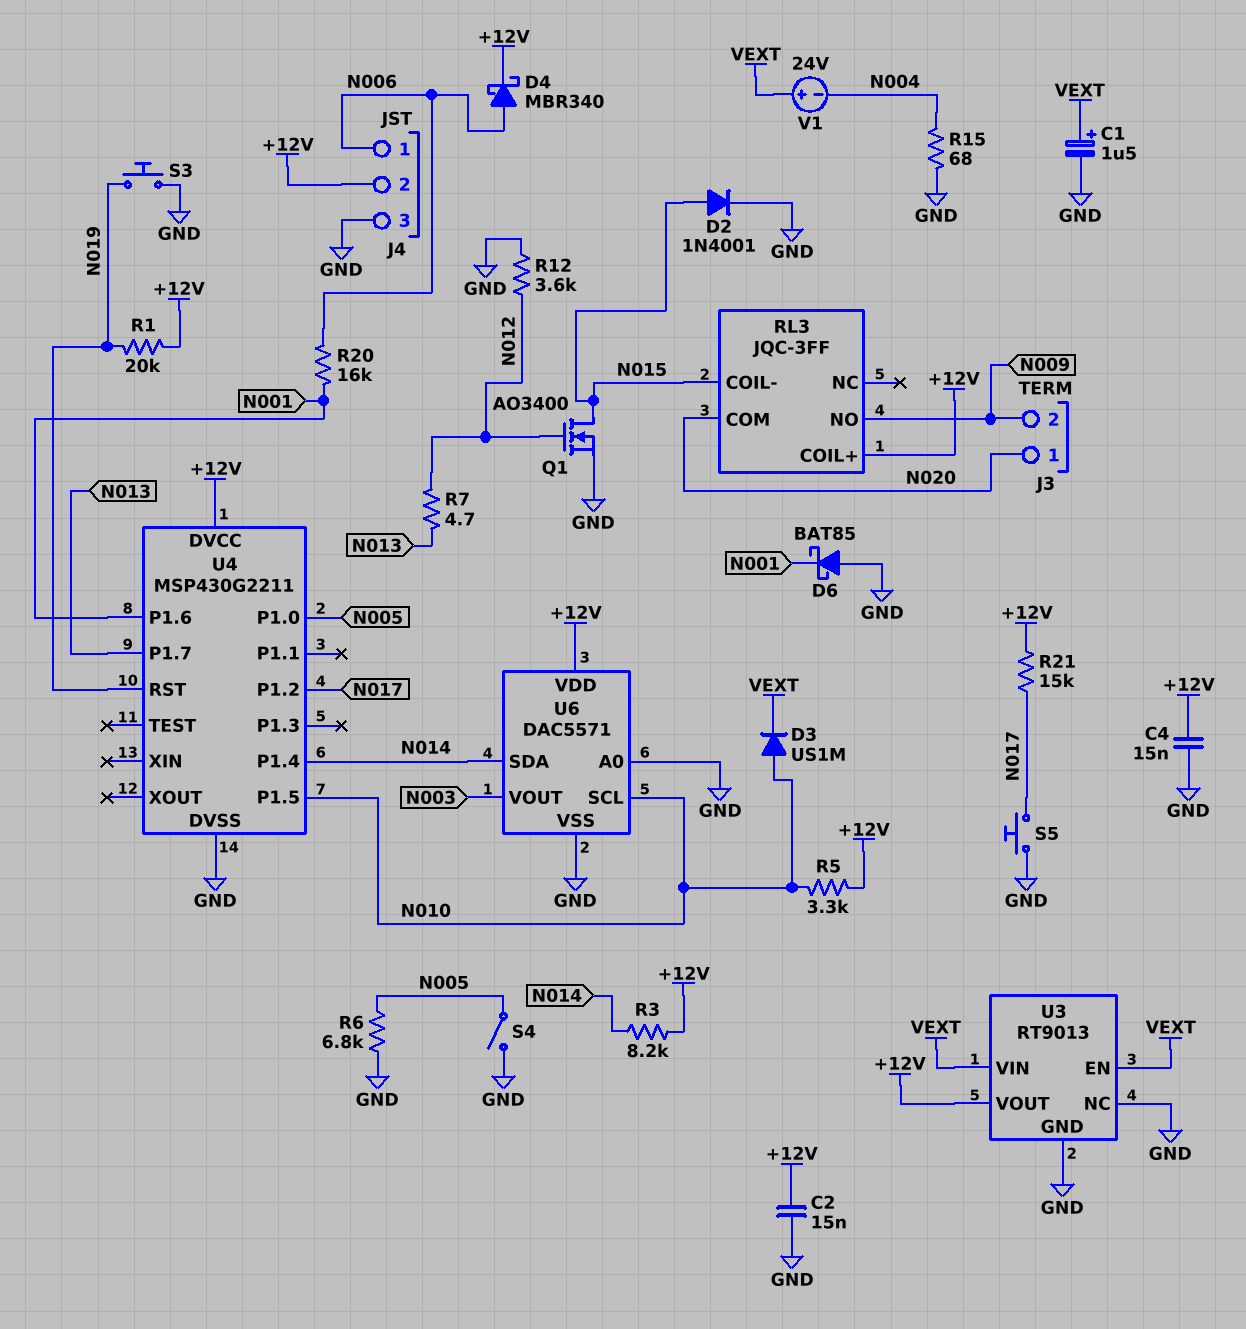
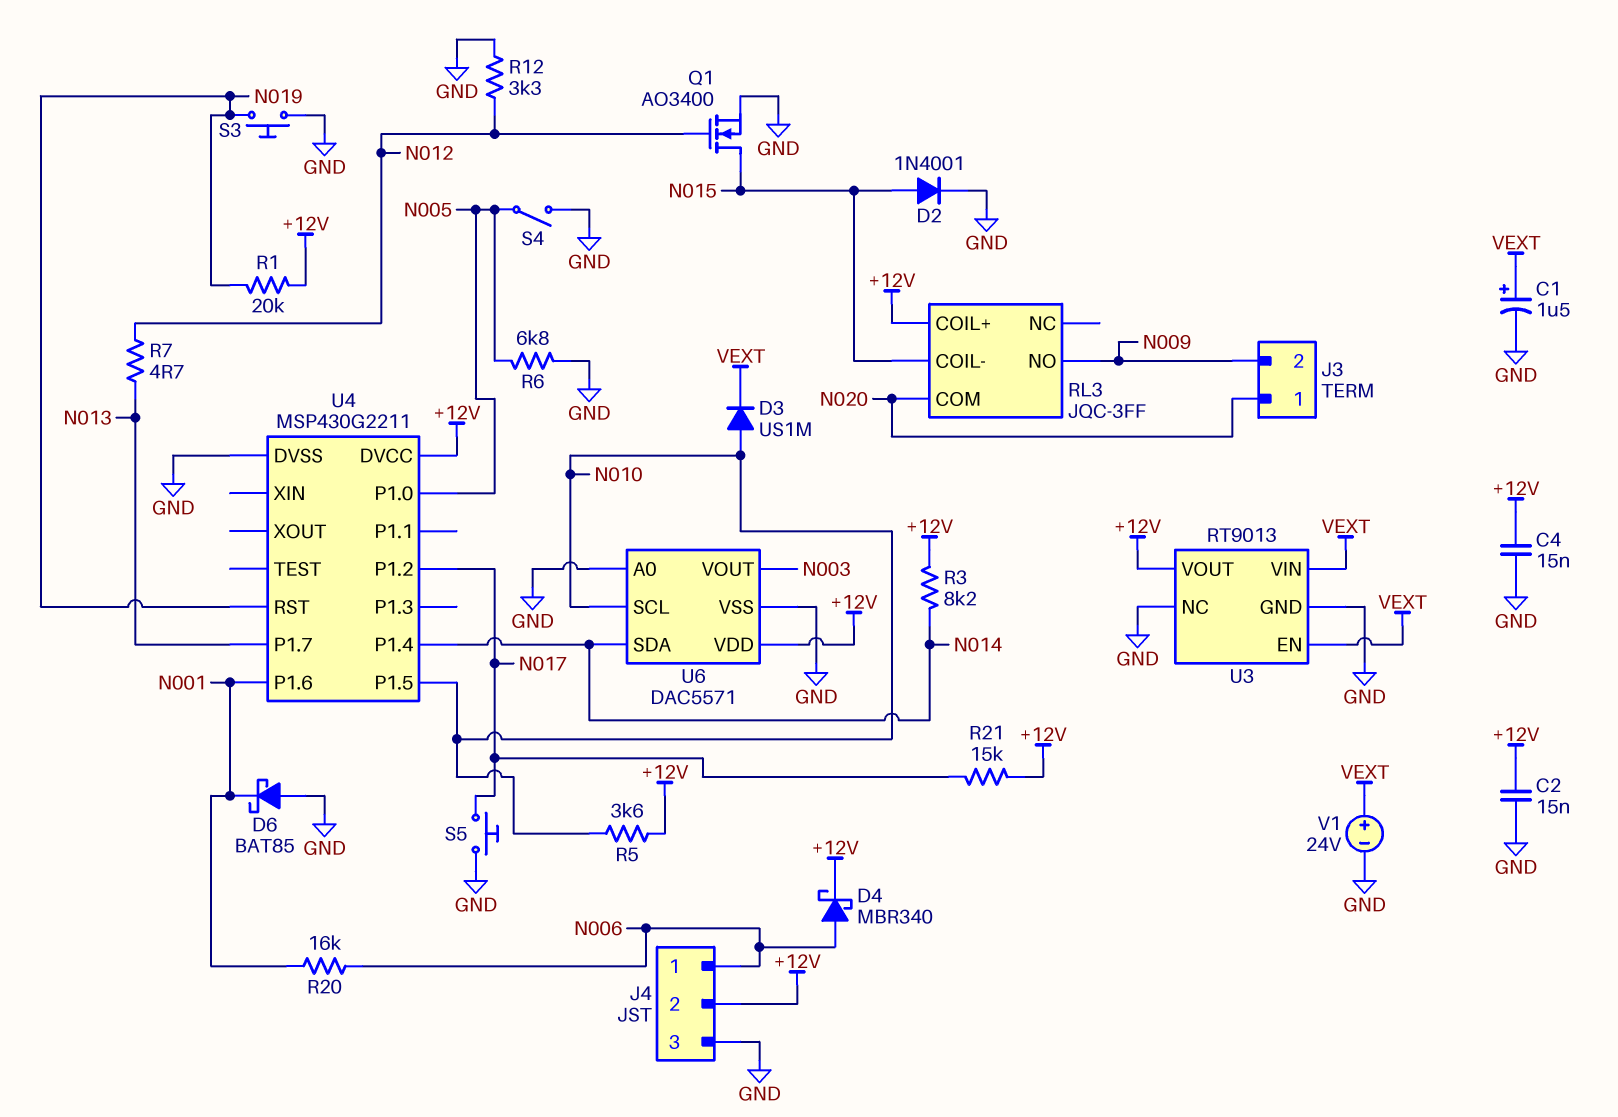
R5: 3.3k (+12V, N010) -> 3.6k (+12V, N010)
R12: 3.6k (GND, N012) -> 3.3k (GND, N012)
R15: 68 (GND, N004) -> none
V1: 24V (plus VEXT, minus N004) -> 24V (plus VEXT, minus GND)

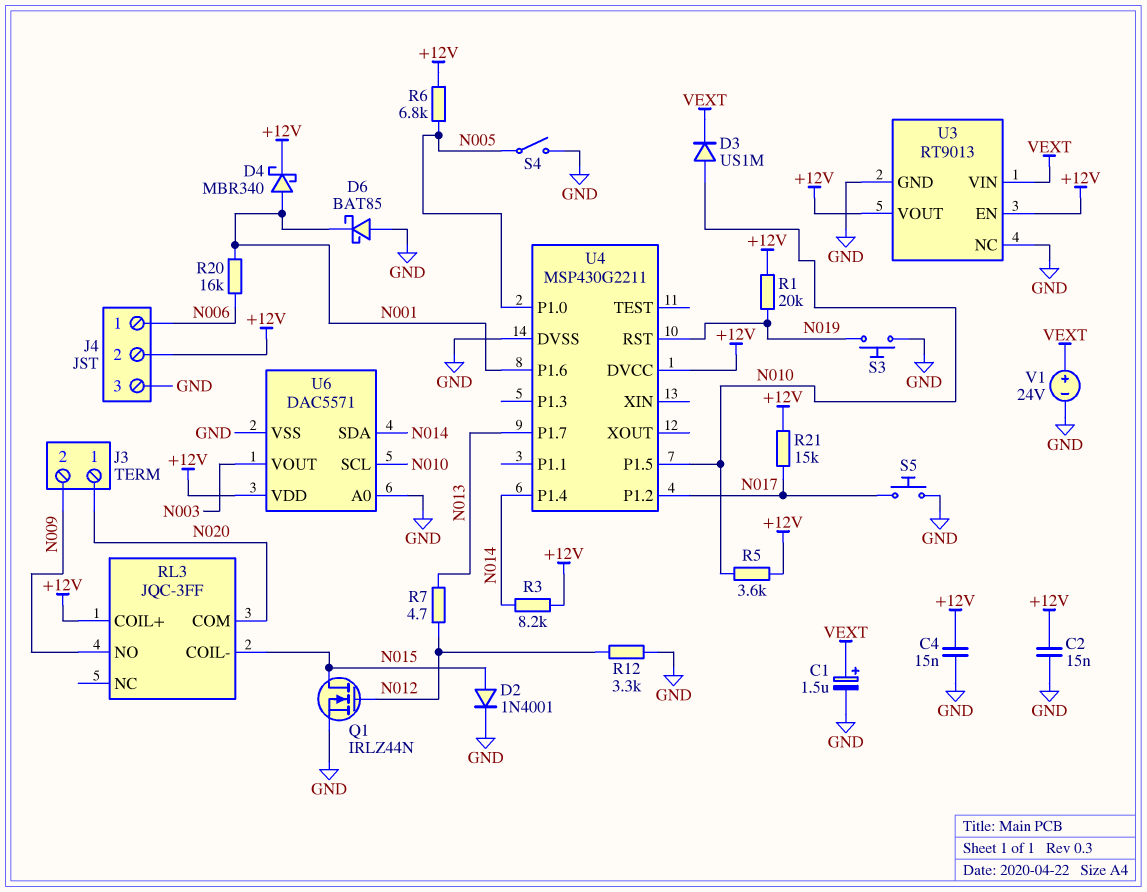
D4: schottky MBR340 (A N006, K +12V) -> schottky MBR340 (A N001, K +12V)
Q1: NMOS AO3400 (G N012, D N015, S GND) -> NMOS IRLZ44N (G N012, D N015, S GND)
R6: 6.8k (GND, N005) -> 6.8k (+12V, N005)
U3 pin EN: VEXT -> +12V

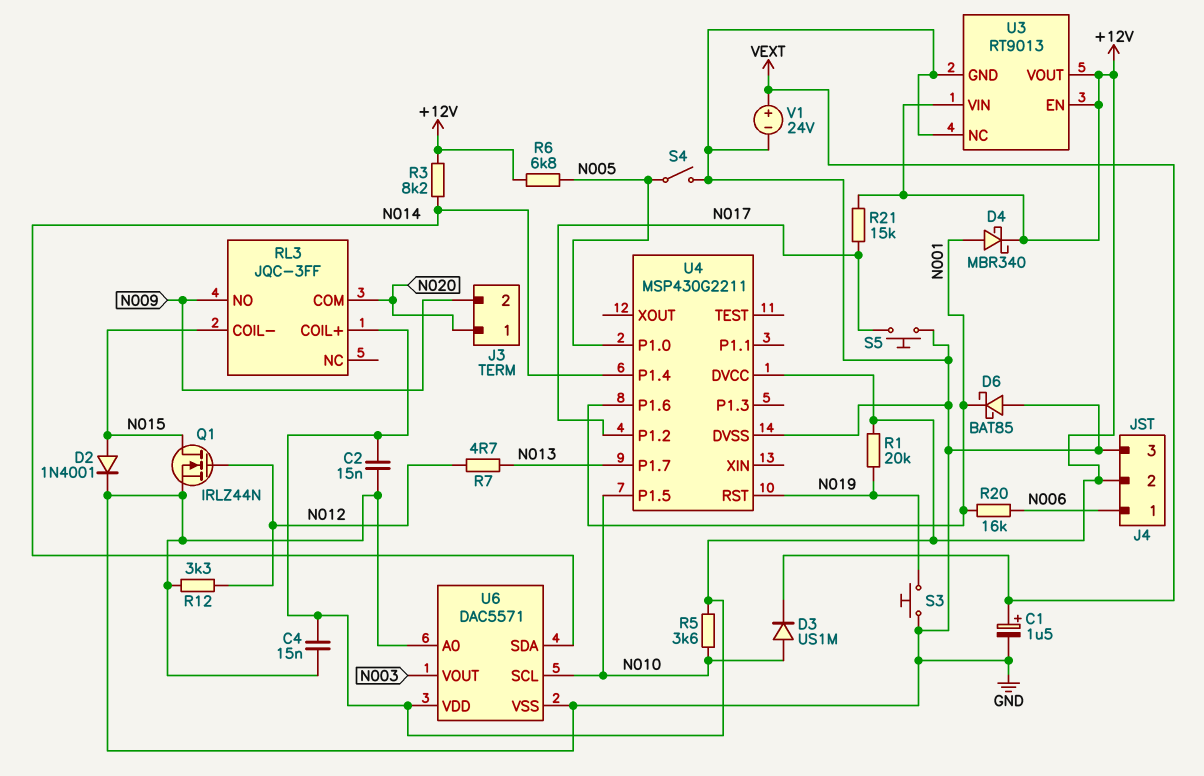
U3 pin VIN: VEXT -> +12V

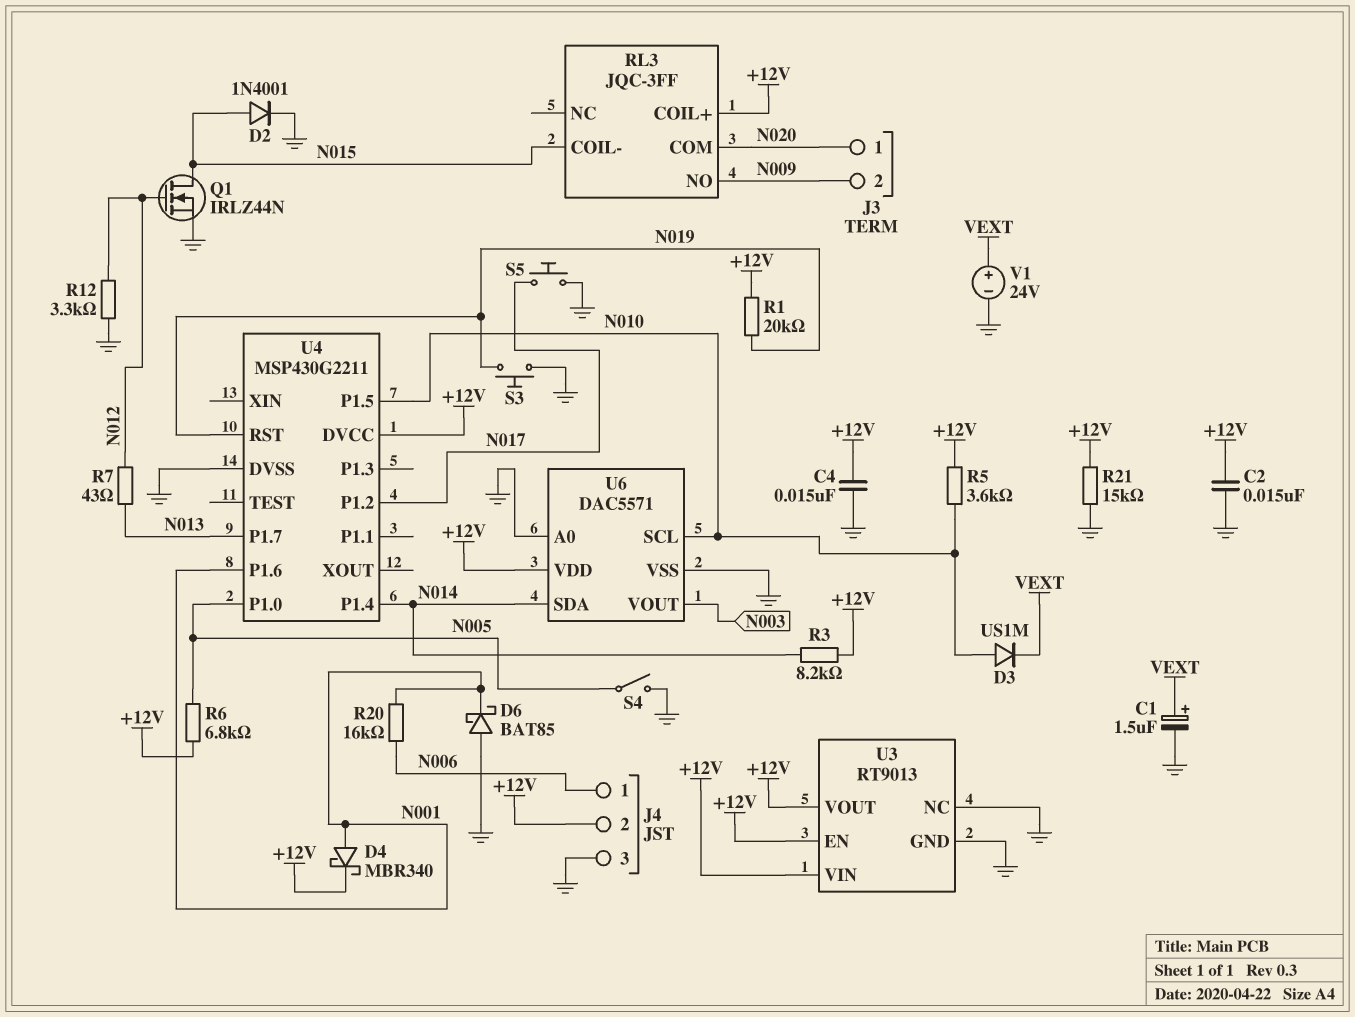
R7: 4.7 (N012, N013) -> 43 (N012, N013)
R21: 15k (+12V, N017) -> 15k (+12V, GND)

